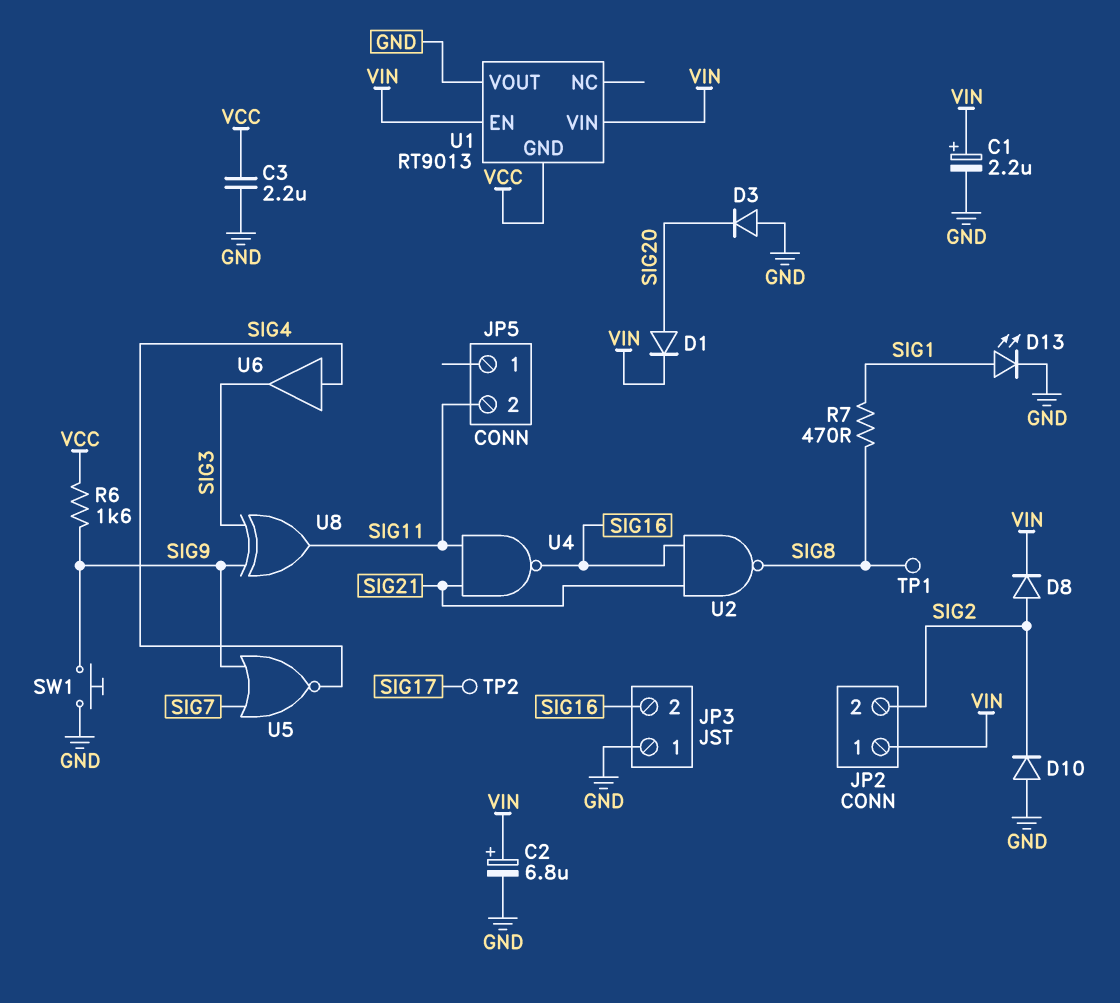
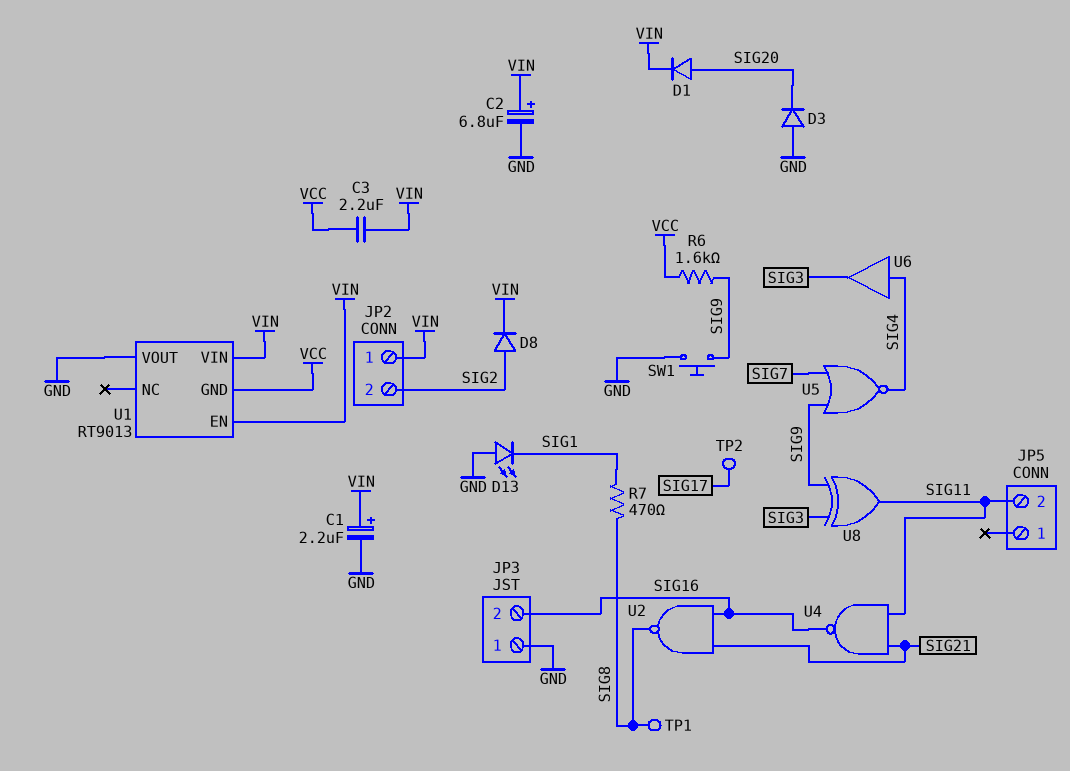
C3: 2.2uF (GND, VCC) -> 2.2uF (VCC, VIN)
D10: diode (A GND, K SIG2) -> none
D13: LED (A SIG1, K GND) -> LED (A GND, K SIG1)

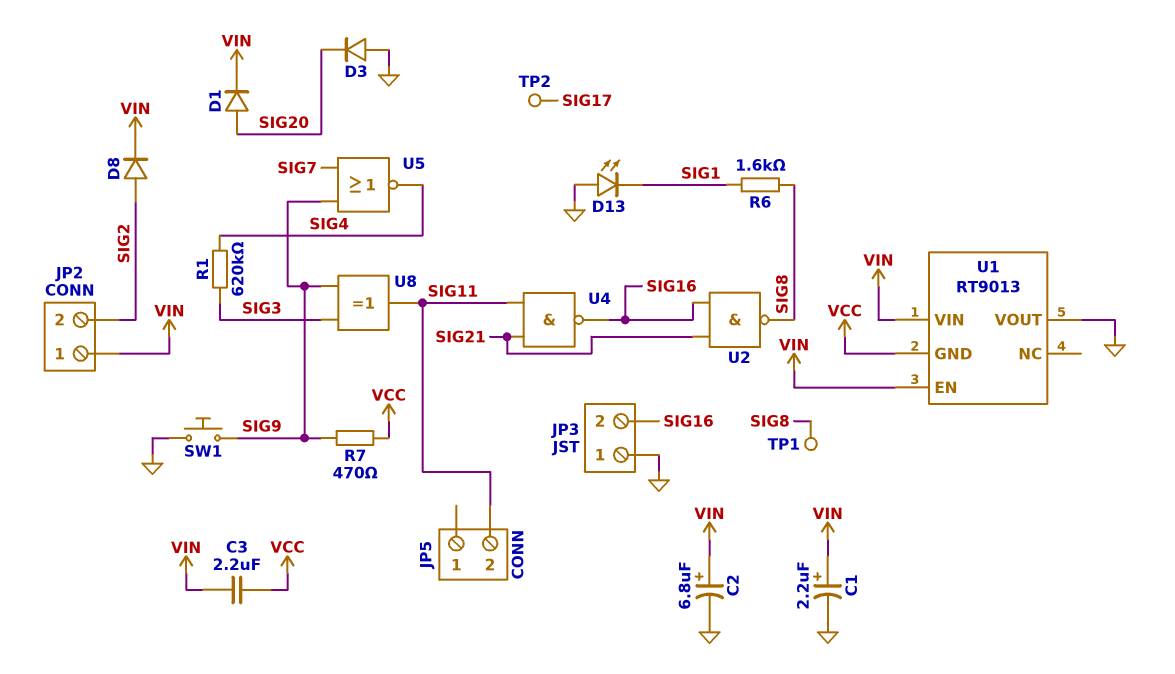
R1: none -> 620k (SIG3, SIG4)
R6: 1.6k (SIG9, VCC) -> 1.6k (SIG1, SIG8)
R7: 470 (SIG1, SIG8) -> 470 (SIG9, VCC)
U6: buffer (in SIG4, out SIG3) -> none

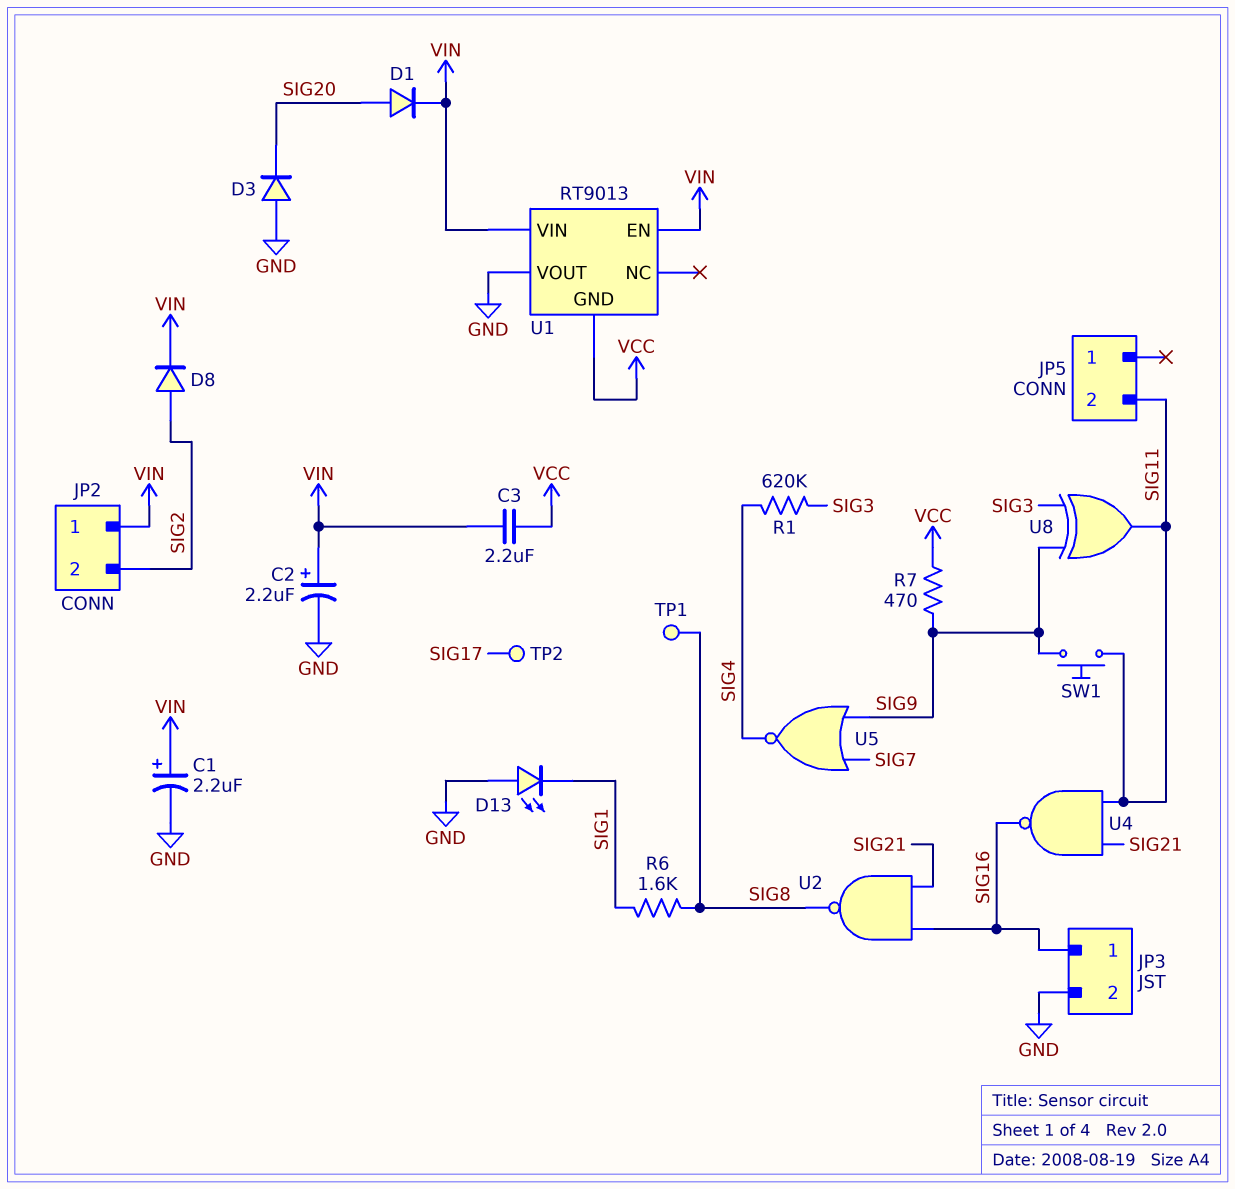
C2: 6.8uF (plus VIN, minus GND) -> 2.2uF (plus VIN, minus GND)
JP3 pin 1: GND -> SIG16
JP3 pin 2: SIG16 -> GND
SW1: button (GND, SIG9) -> button (SIG9, SIG11)

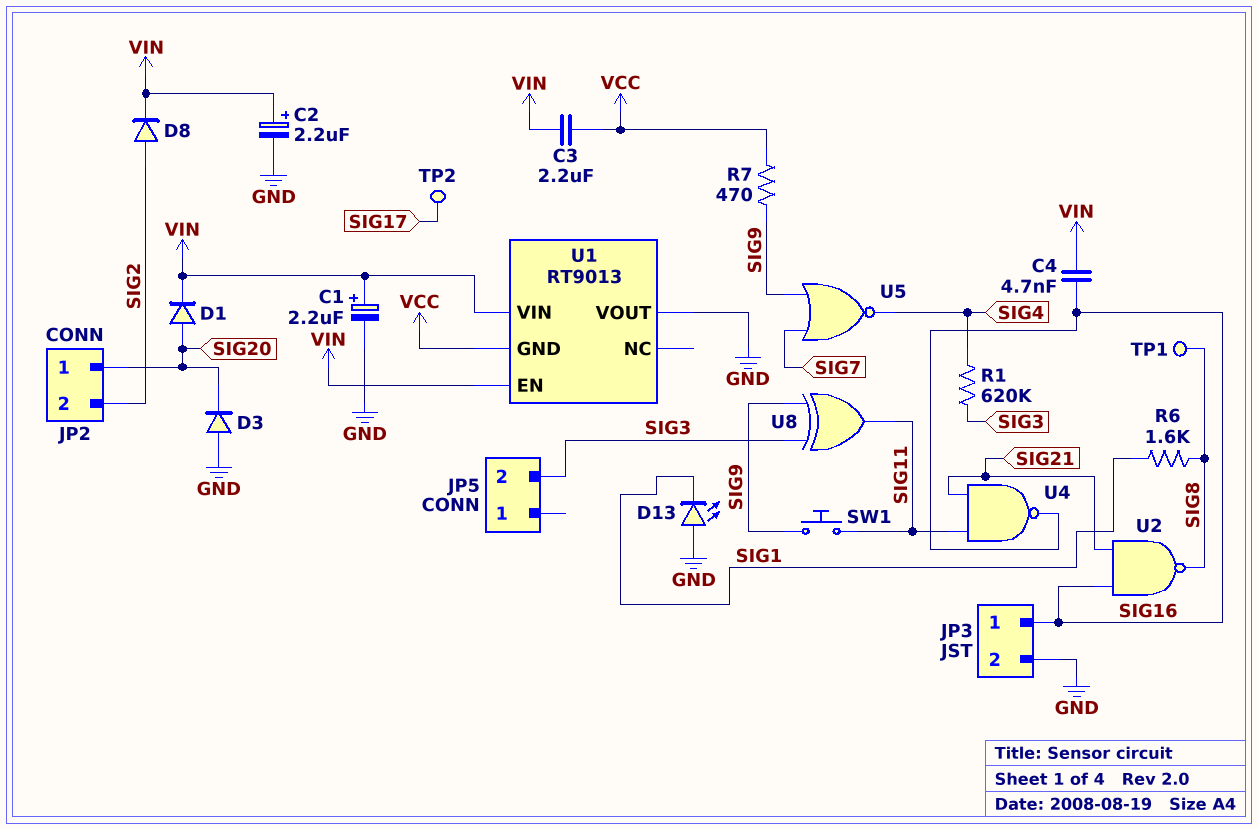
C4: none -> 4.7nF (SIG16, VIN)
JP2 pin 1: VIN -> SIG20
JP5 pin 2: SIG11 -> SIG3

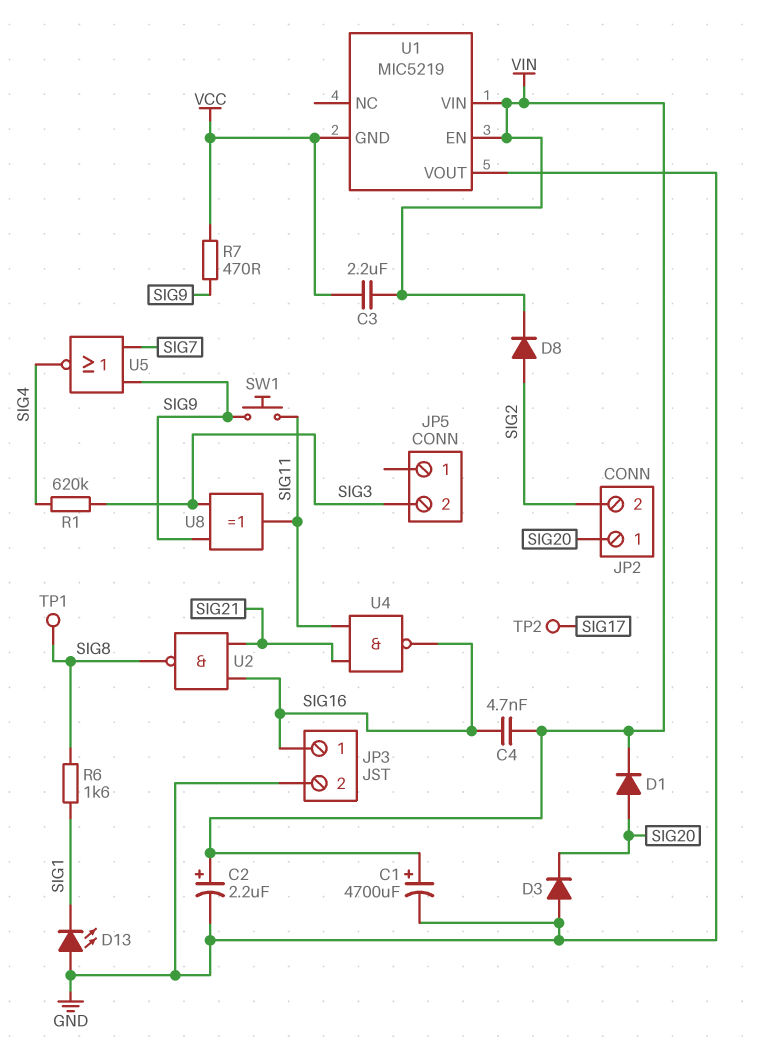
C1: 2.2uF (plus VIN, minus GND) -> 4700uF (plus VIN, minus GND)
U1: RT9013 -> MIC5219

